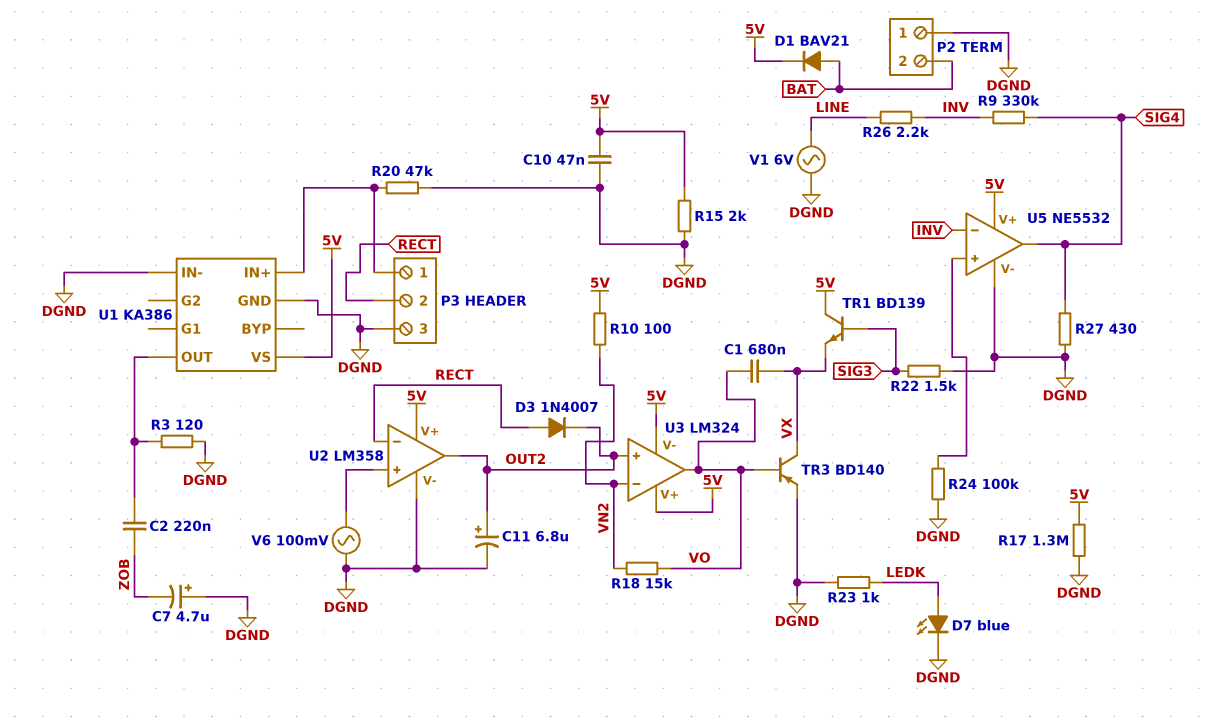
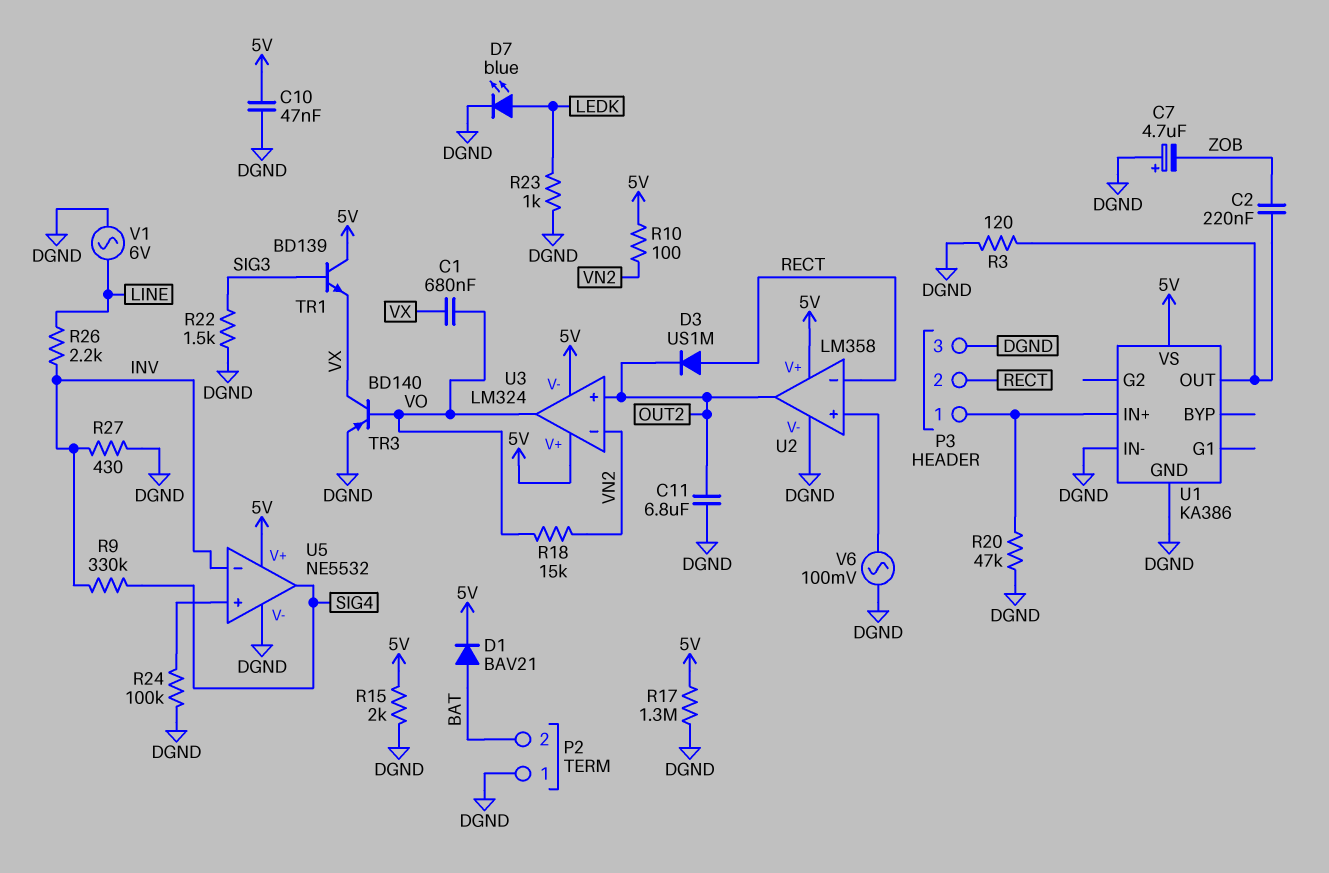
C11: 6.8uF (plus OUT2, minus DGND) -> 6.8uF (DGND, OUT2)
D3: diode 1N4007 (A RECT, K OUT2) -> diode US1M (A RECT, K OUT2)
R27: 430 (DGND, SIG4) -> 430 (DGND, INV)

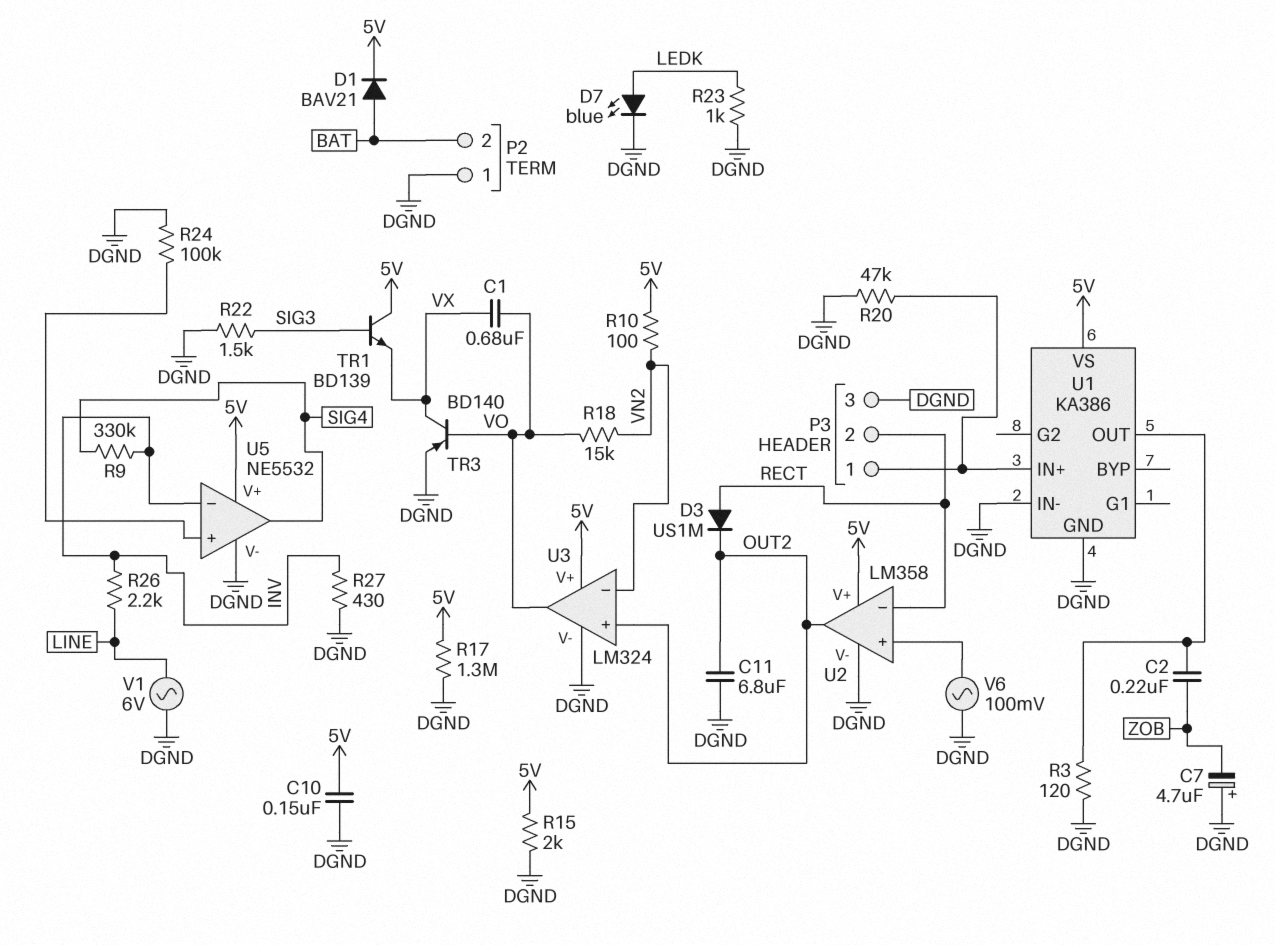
C10: 47nF (5V, DGND) -> 150nF (5V, DGND)
U3 pin V-: 5V -> DGND

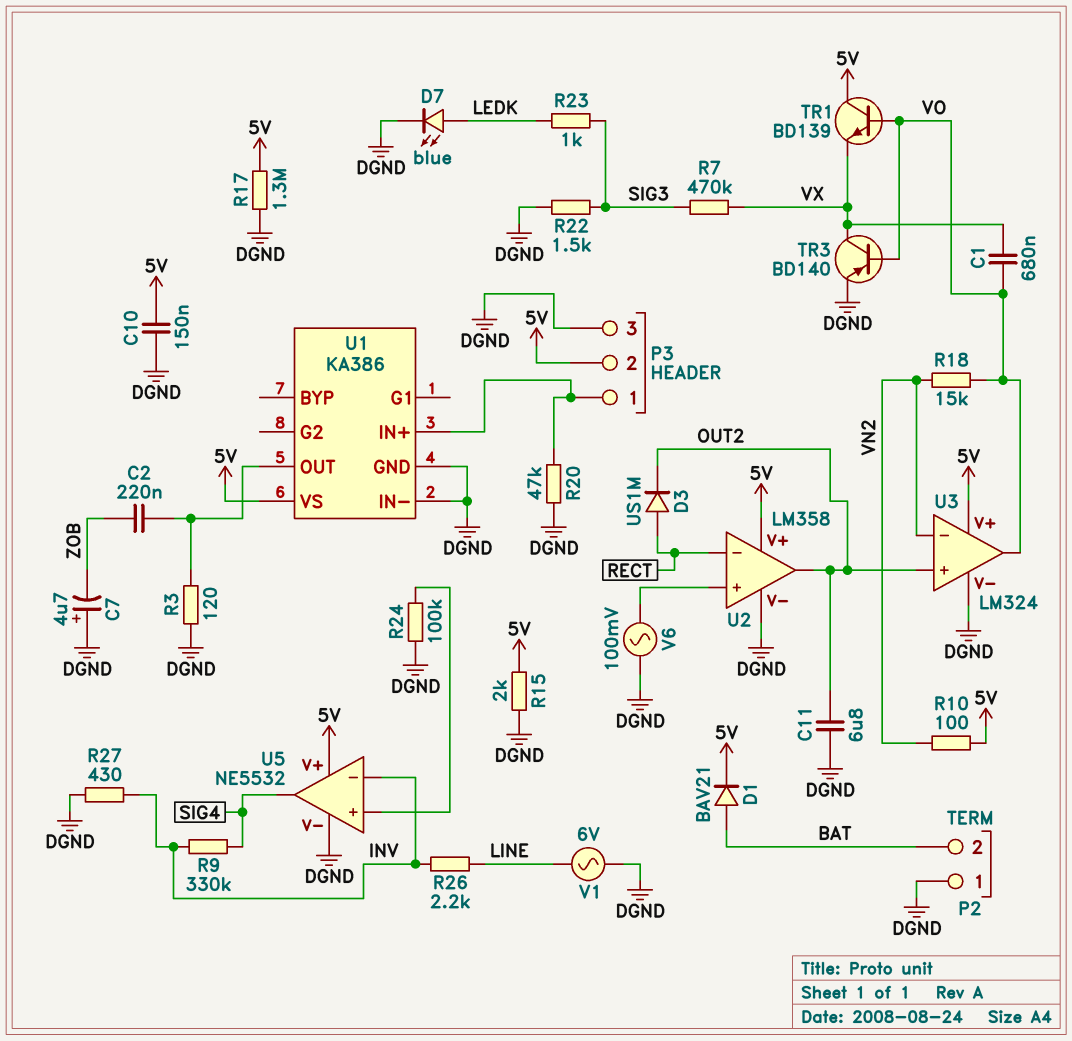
P3 pin 2: RECT -> 5V
R7: none -> 470k (SIG3, VX)
R23: 1k (DGND, LEDK) -> 1k (LEDK, SIG3)
TR1: NPN BD139 (B SIG3, C 5V, E VX) -> NPN BD139 (B VO, C 5V, E VX)

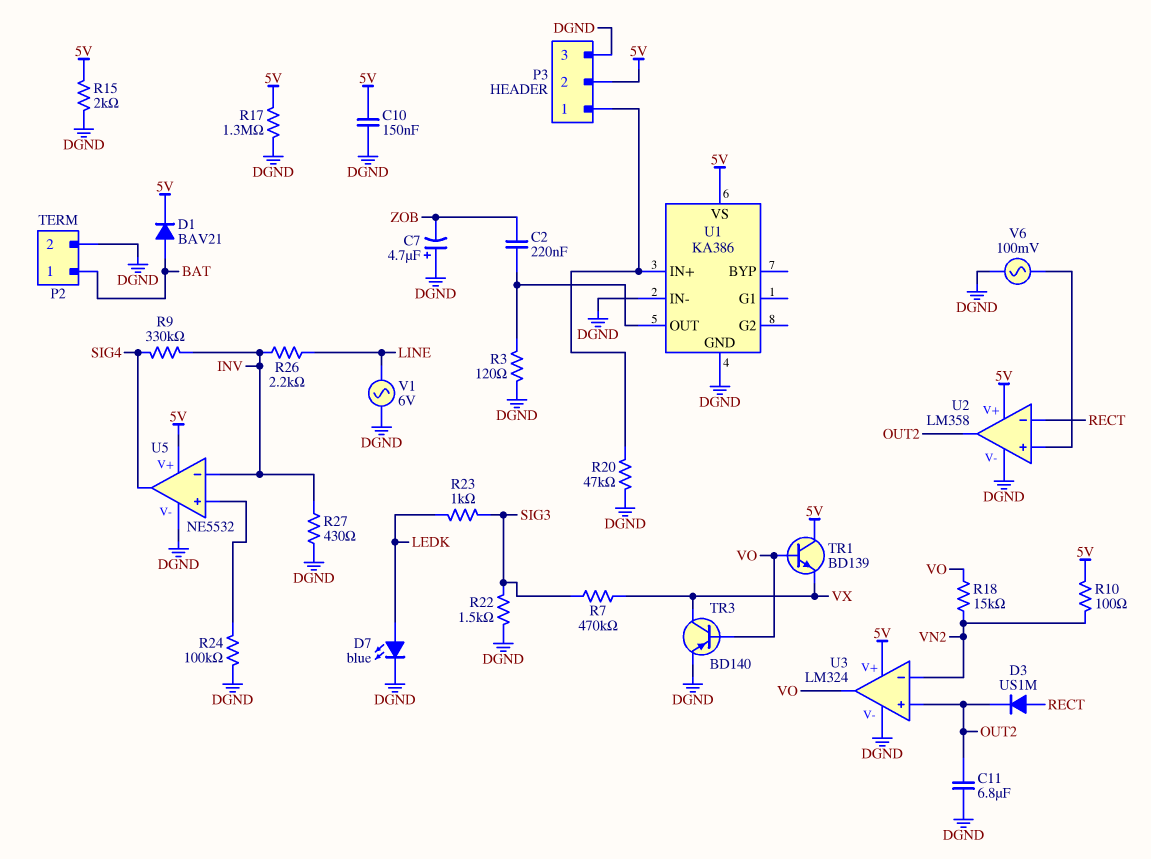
C1: 680nF (VO, VX) -> none
P2 pin 1: DGND -> BAT
P2 pin 2: BAT -> DGND

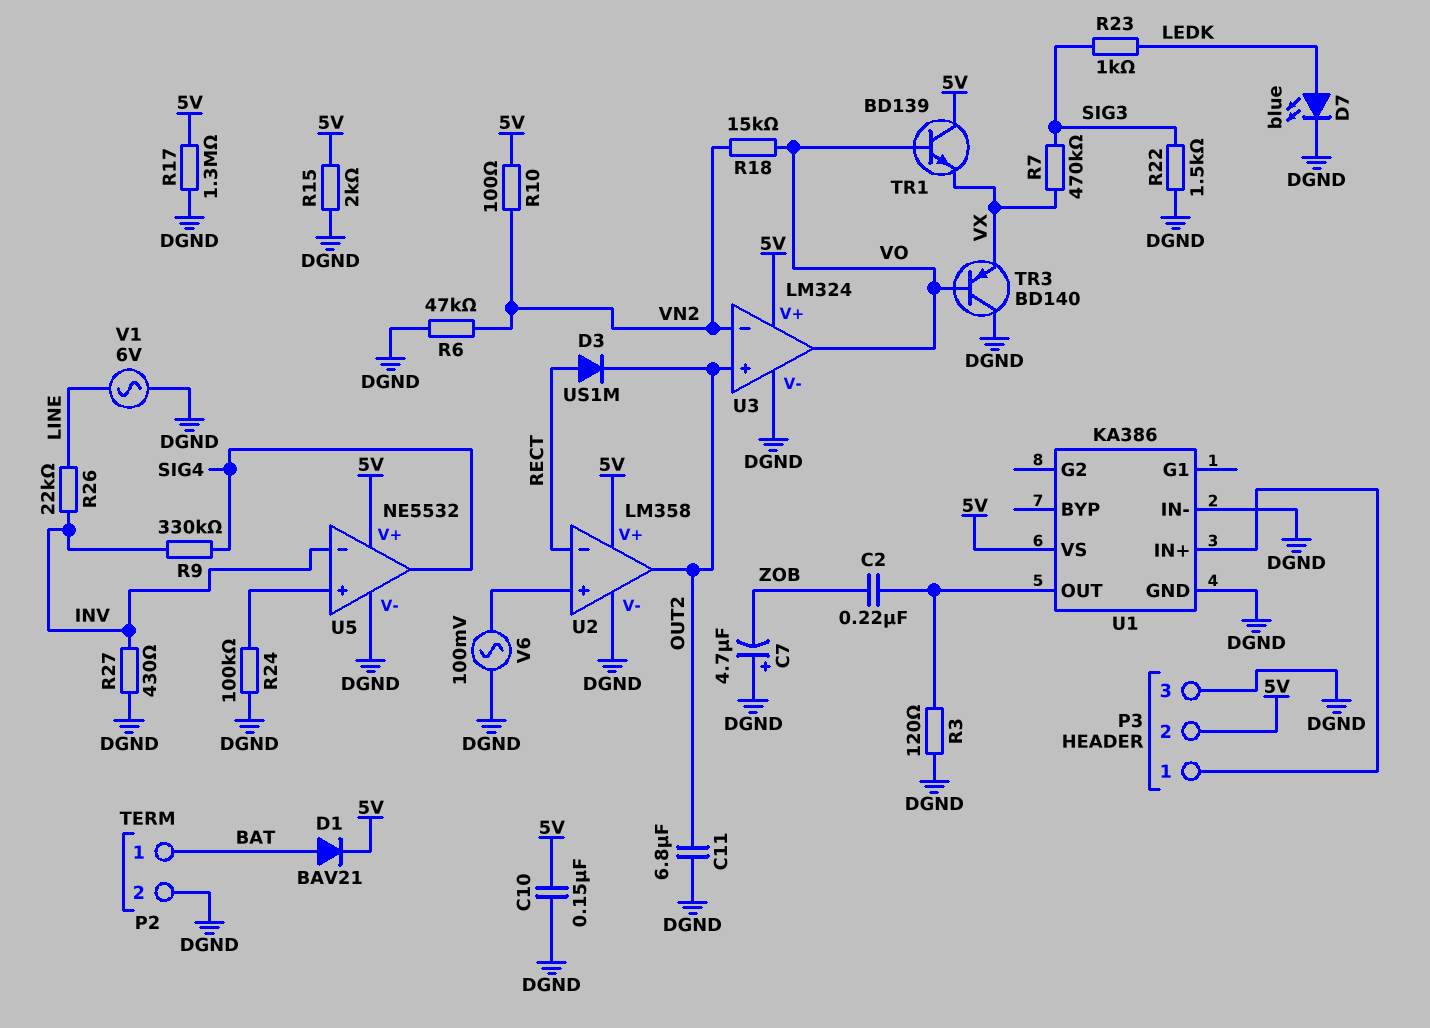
R6: none -> 47k (DGND, VN2)
R20: 47k (DGND, P3/1) -> none
R26: 2.2k (INV, LINE) -> 22k (INV, LINE)
TR3: PNP BD140 (B VO, C VX, E DGND) -> PNP BD140 (B VO, C DGND, E VX)

